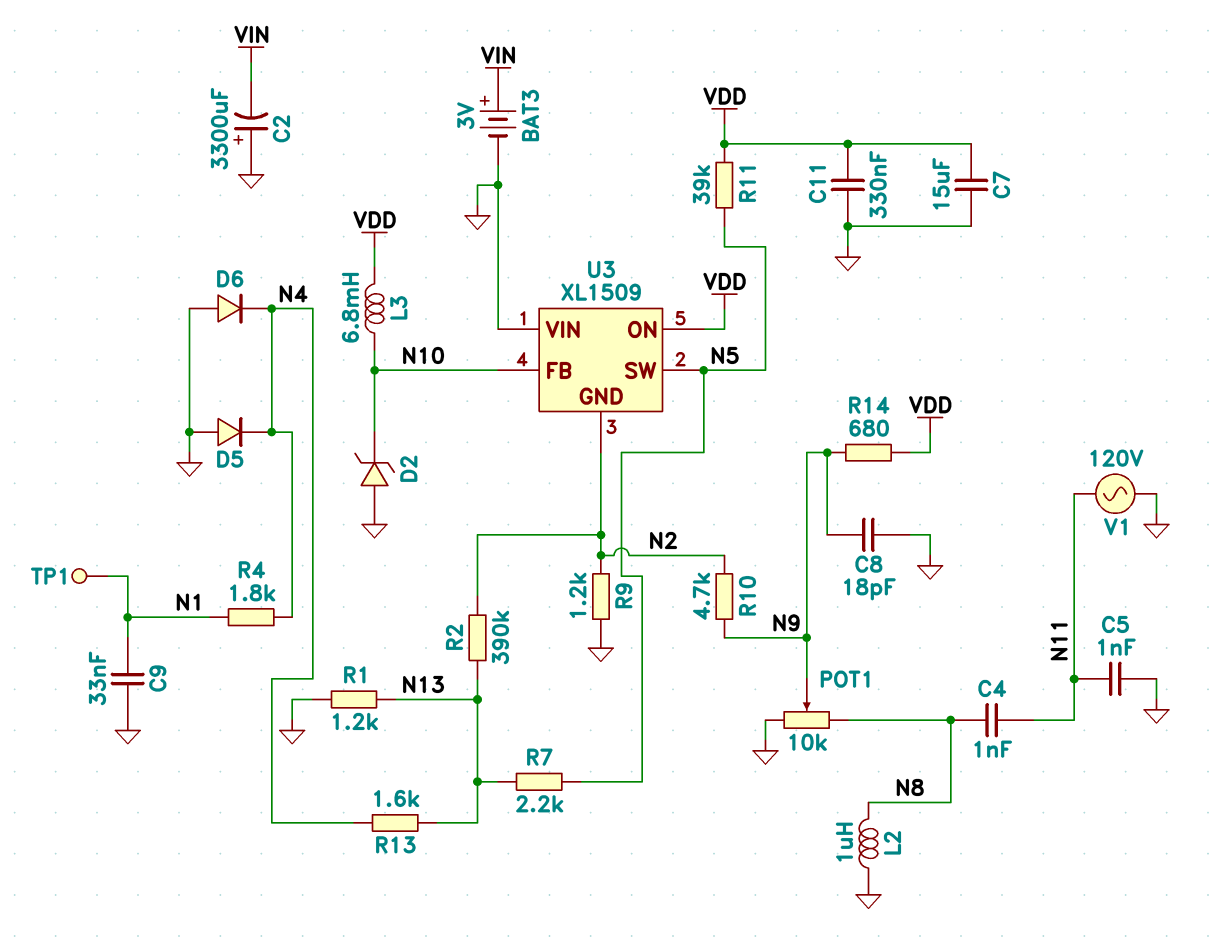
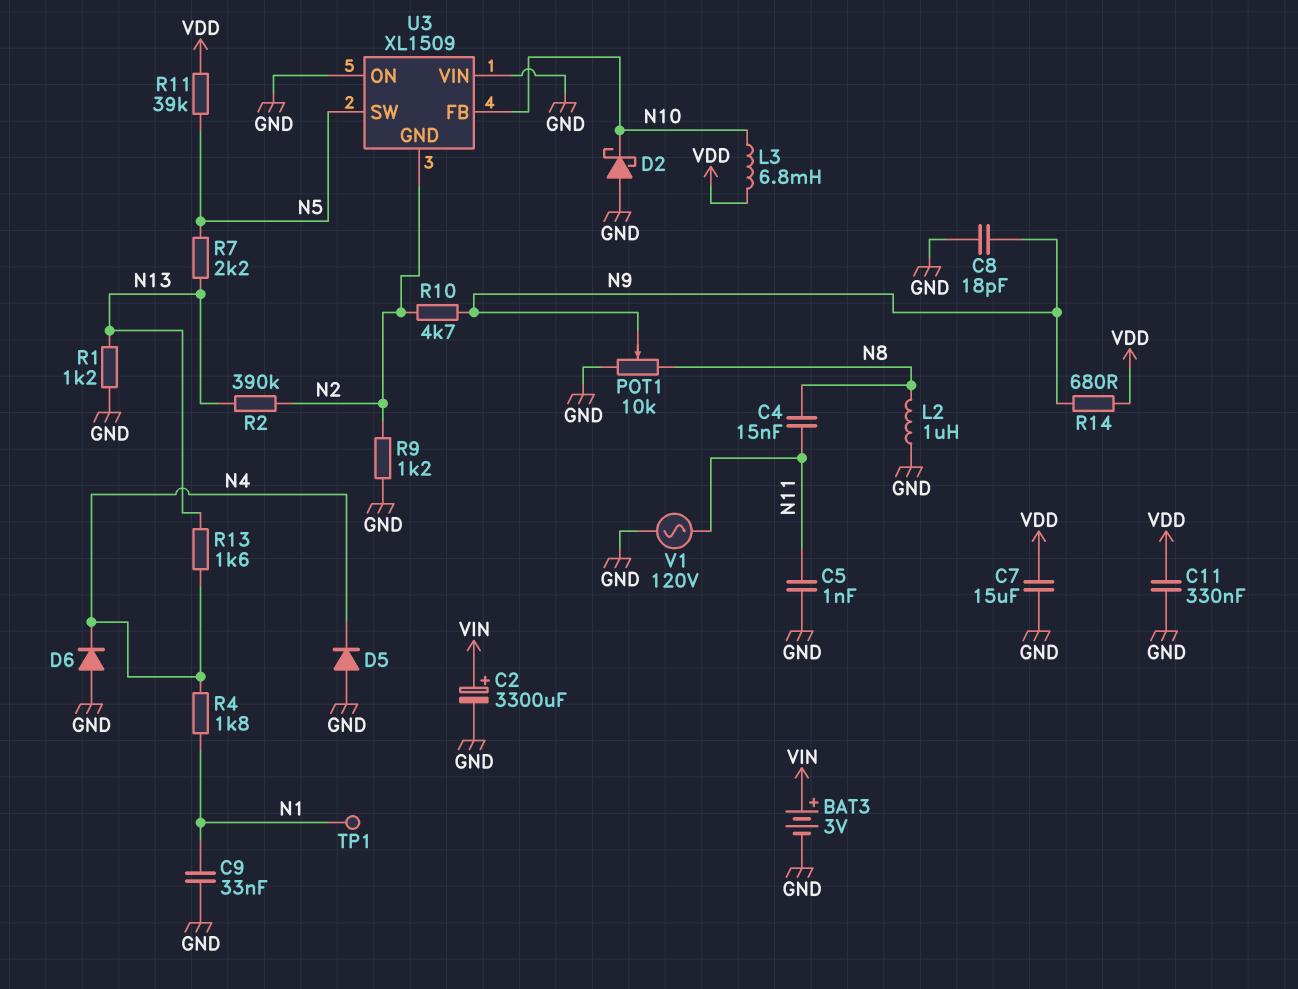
C2: 3300uF (plus GND, minus VIN) -> 3300uF (plus VIN, minus GND)
C4: 1nF (N8, N11) -> 15nF (N8, N11)
D2: zener (A GND, K N10) -> schottky (A GND, K N10)
U3 pin ON: VDD -> GND

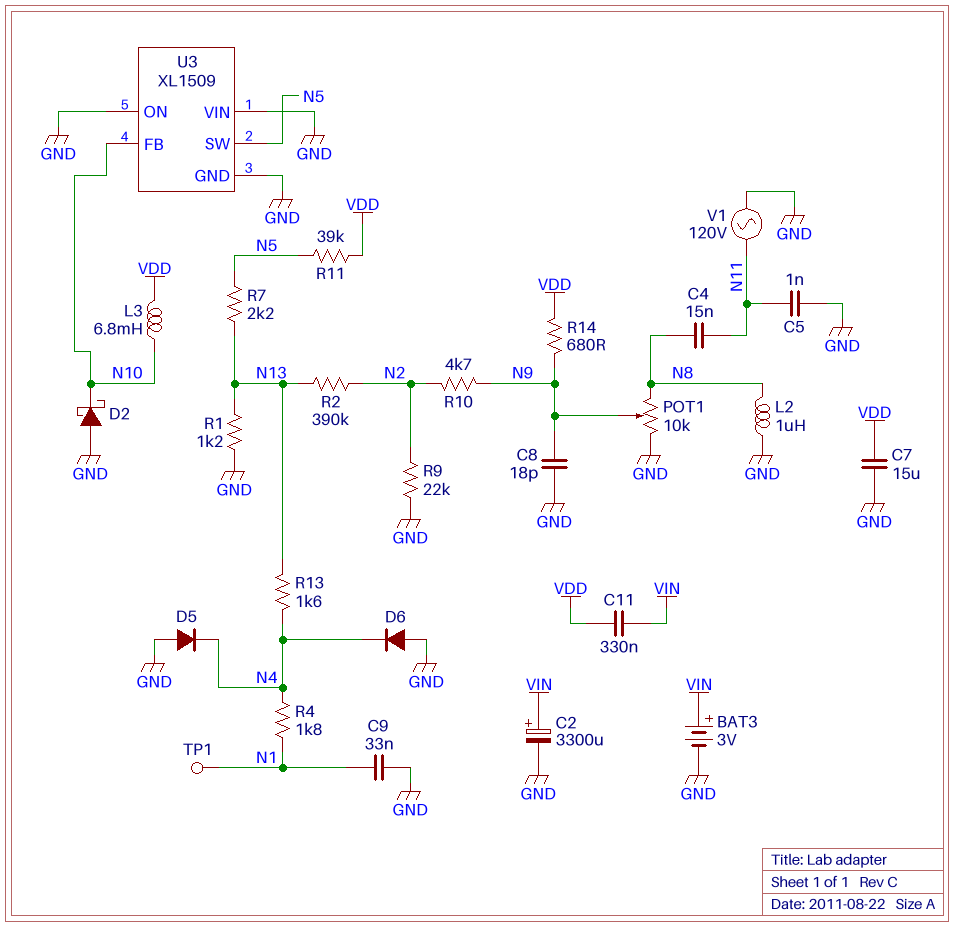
C11: 330nF (GND, VDD) -> 330nF (VDD, VIN)
R9: 1.2k (GND, N2) -> 22k (GND, N2)
U3 pin GND: N2 -> GND

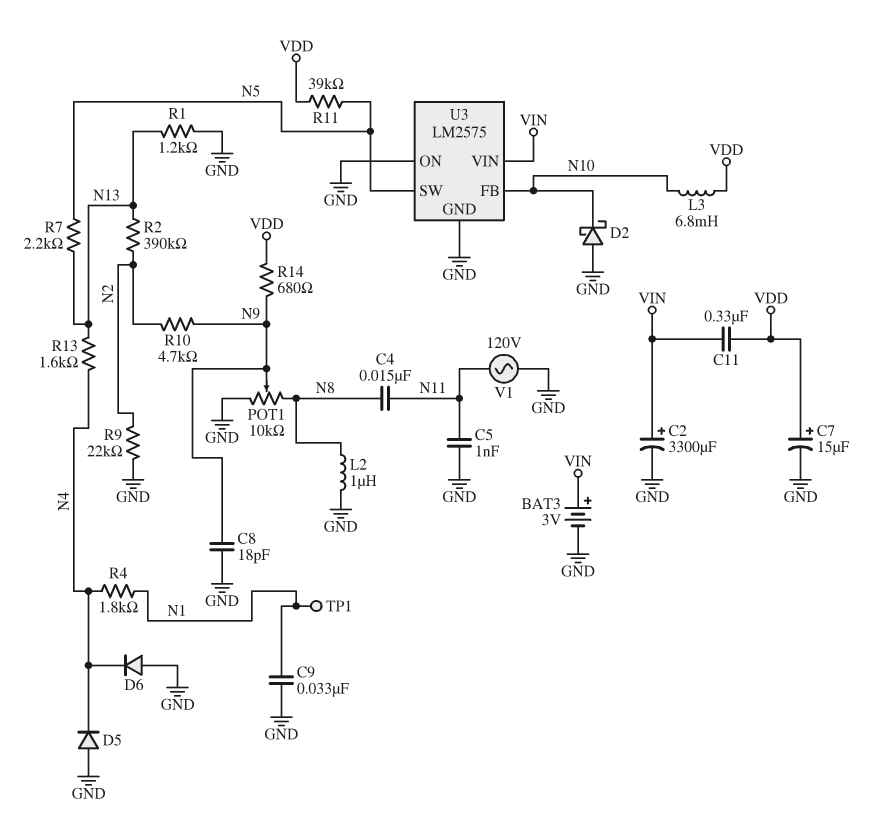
C7: 15uF (GND, VDD) -> 15uF (plus VDD, minus GND)
U3: XL1509 -> LM2575
U3 pin VIN: GND -> VIN

